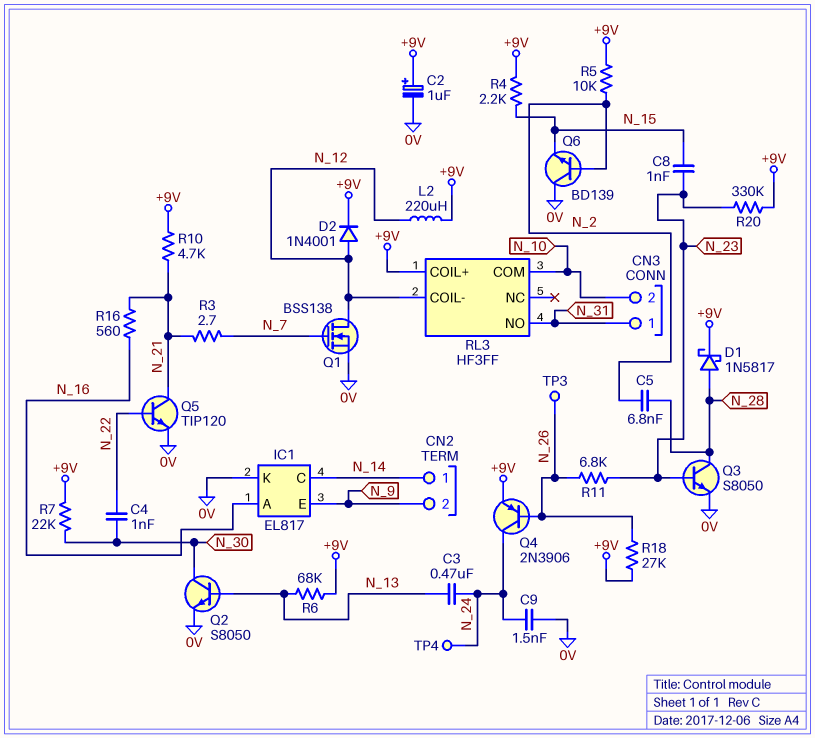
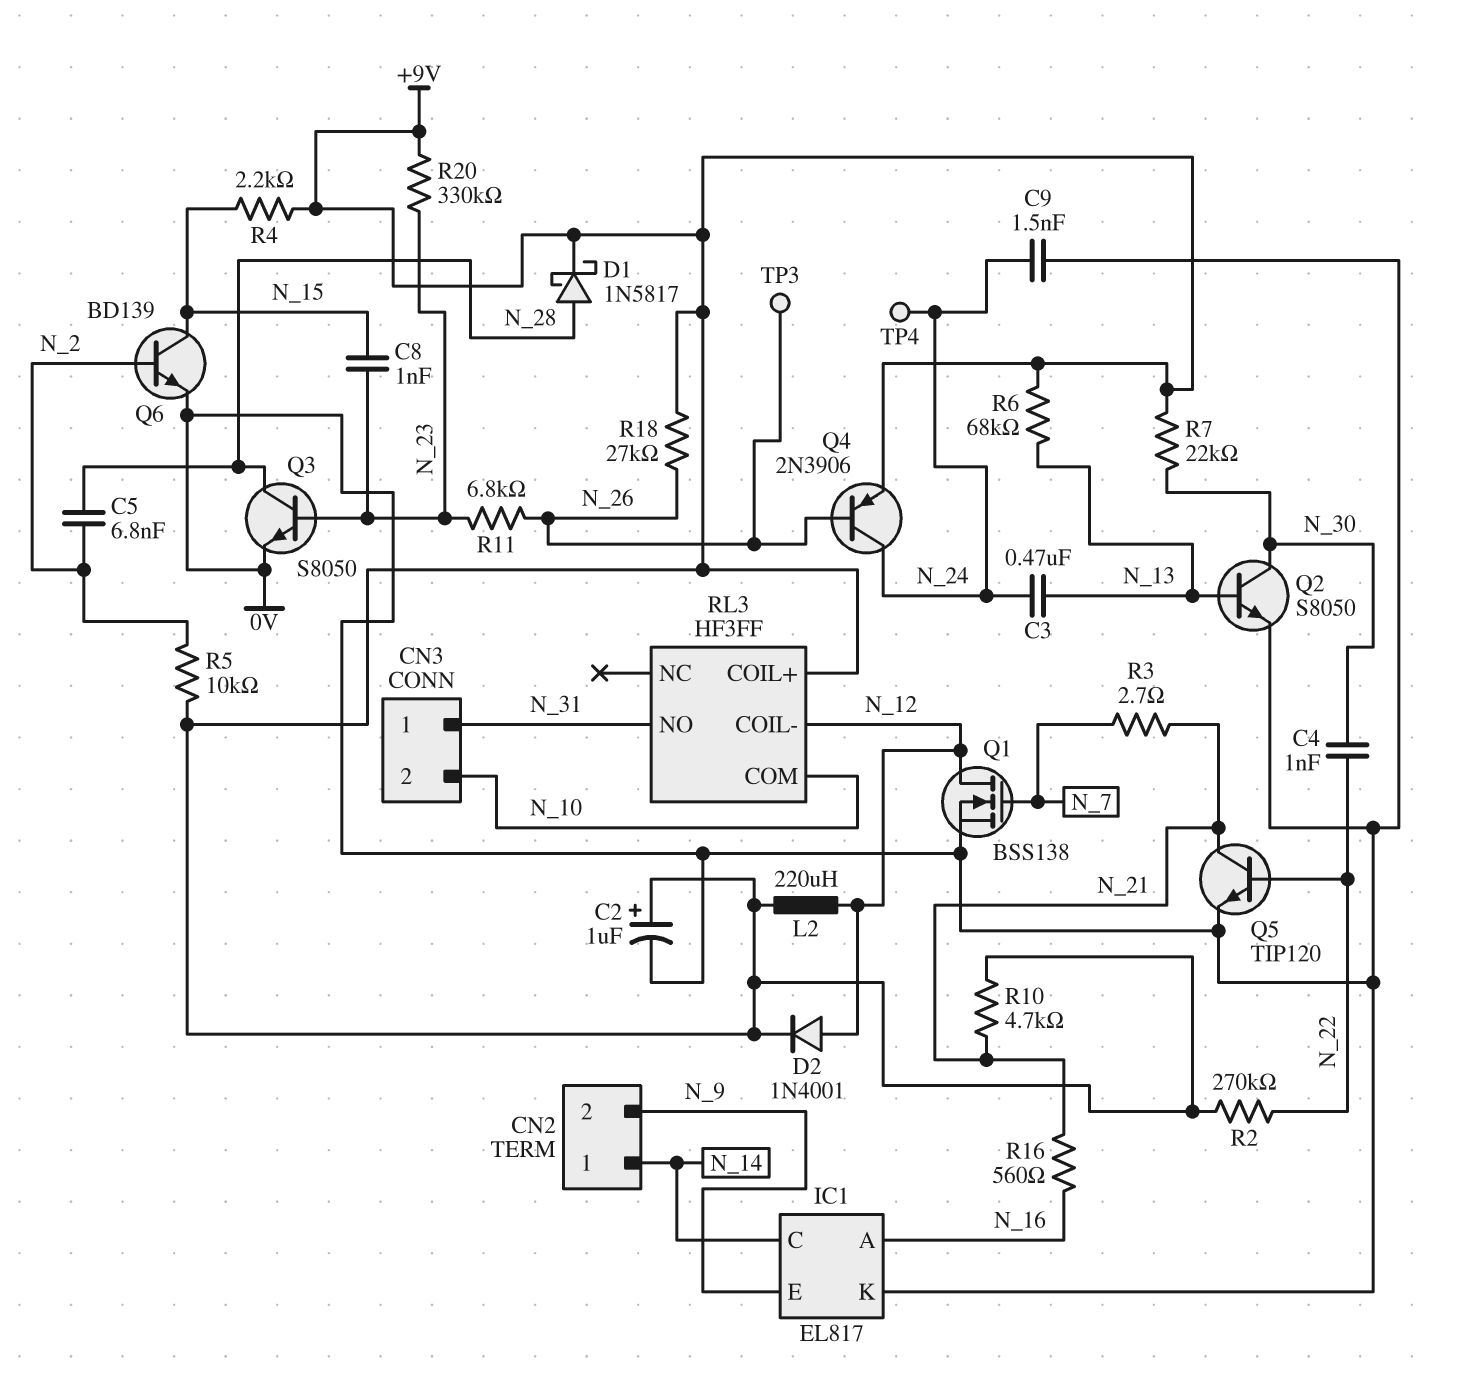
Q6: NPN BD139 (B N_2, C 0V, E N_15) -> NPN BD139 (B N_2, C N_15, E 0V)
R2: none -> 270k (+9V, N_22)

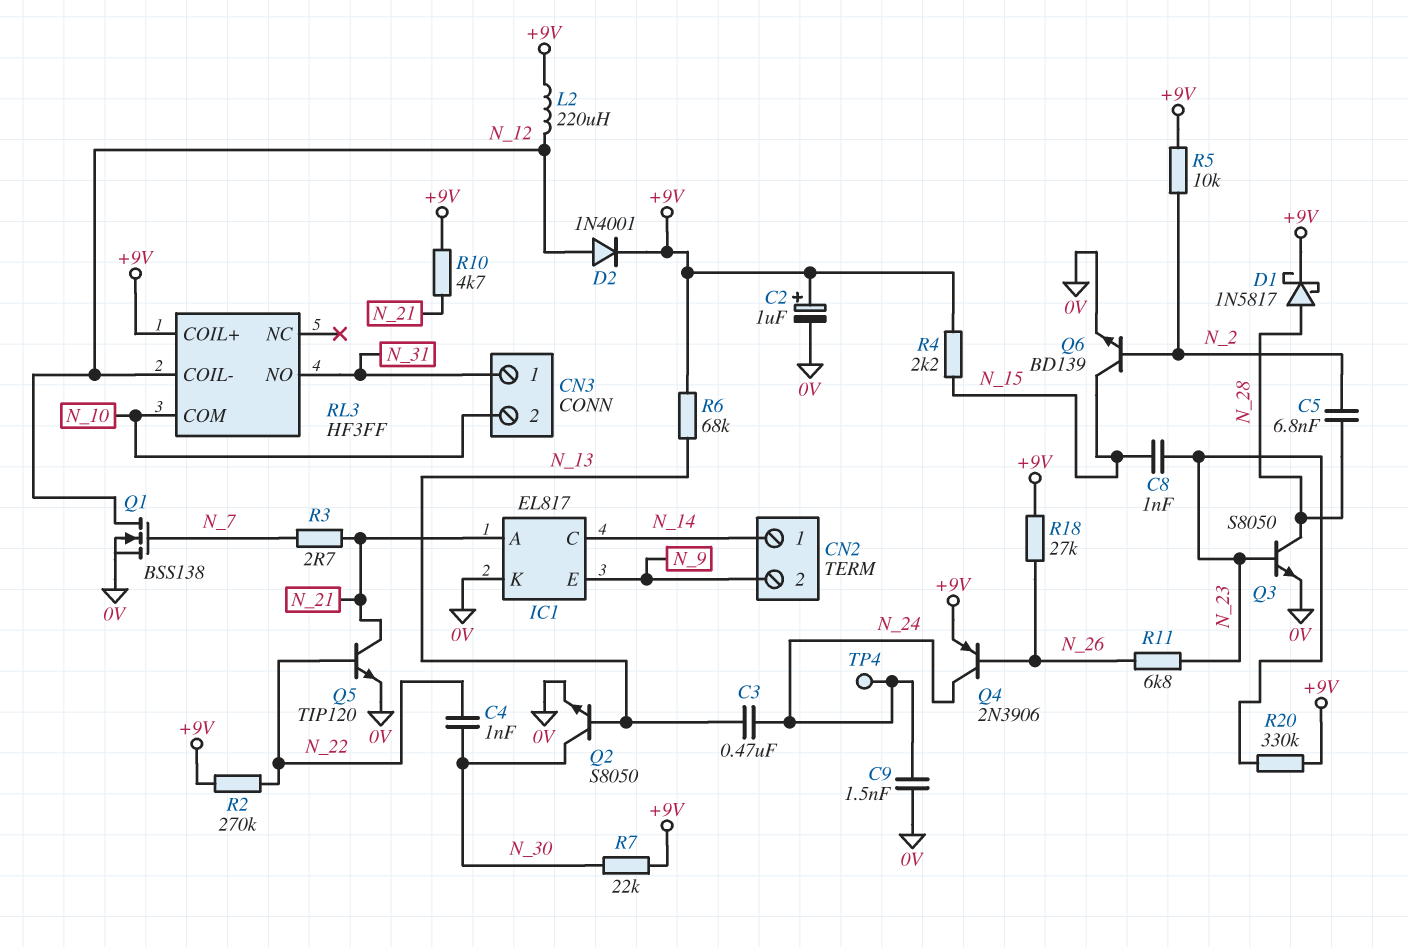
IC1 pin A: N_16 -> N_21
R16: 560 (N_16, N_21) -> none
TP3: test point (N_26) -> none

